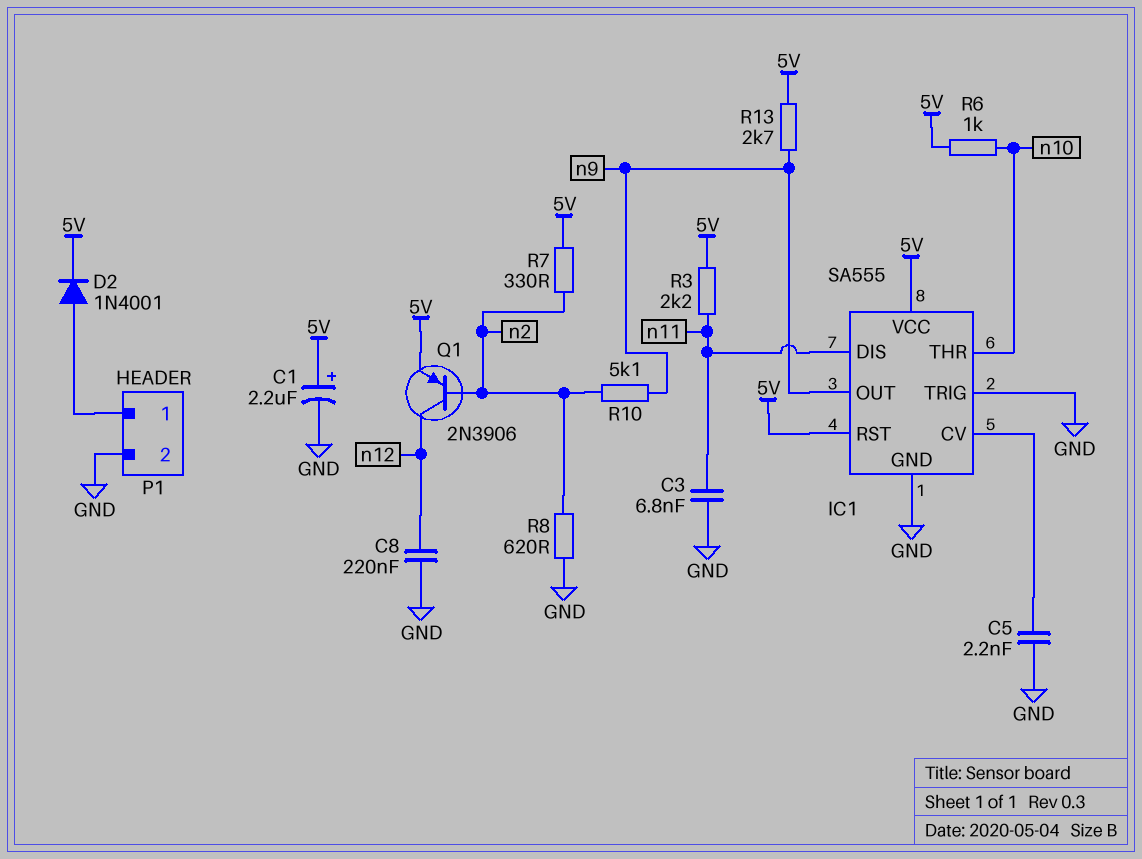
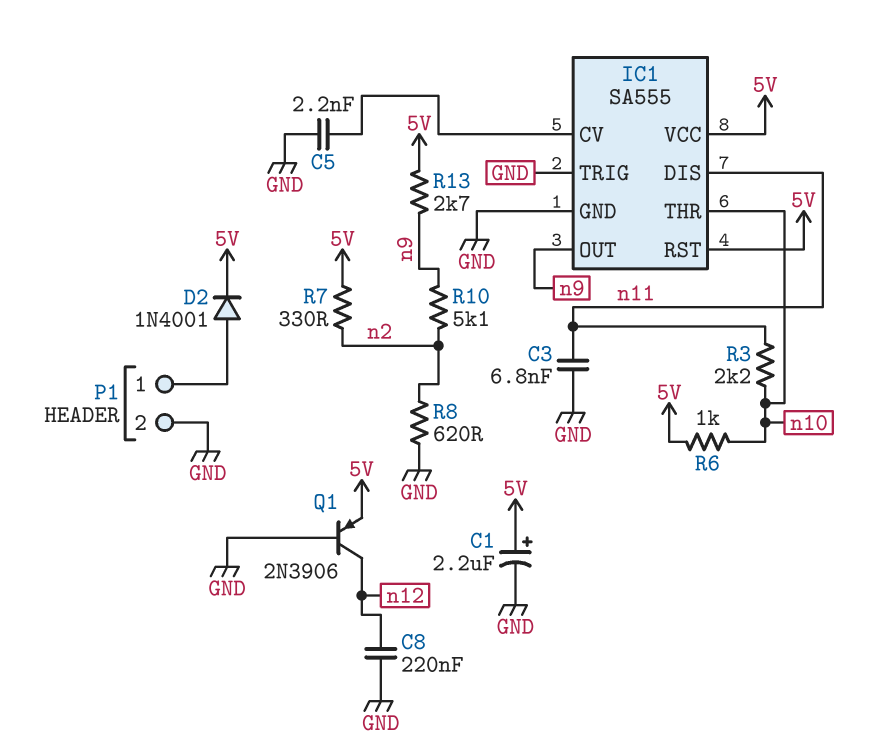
Q1: PNP 2N3906 (B n2, C n12, E 5V) -> PNP 2N3906 (B GND, C n12, E 5V)
R3: 2.2k (5V, n11) -> 2.2k (n10, n11)

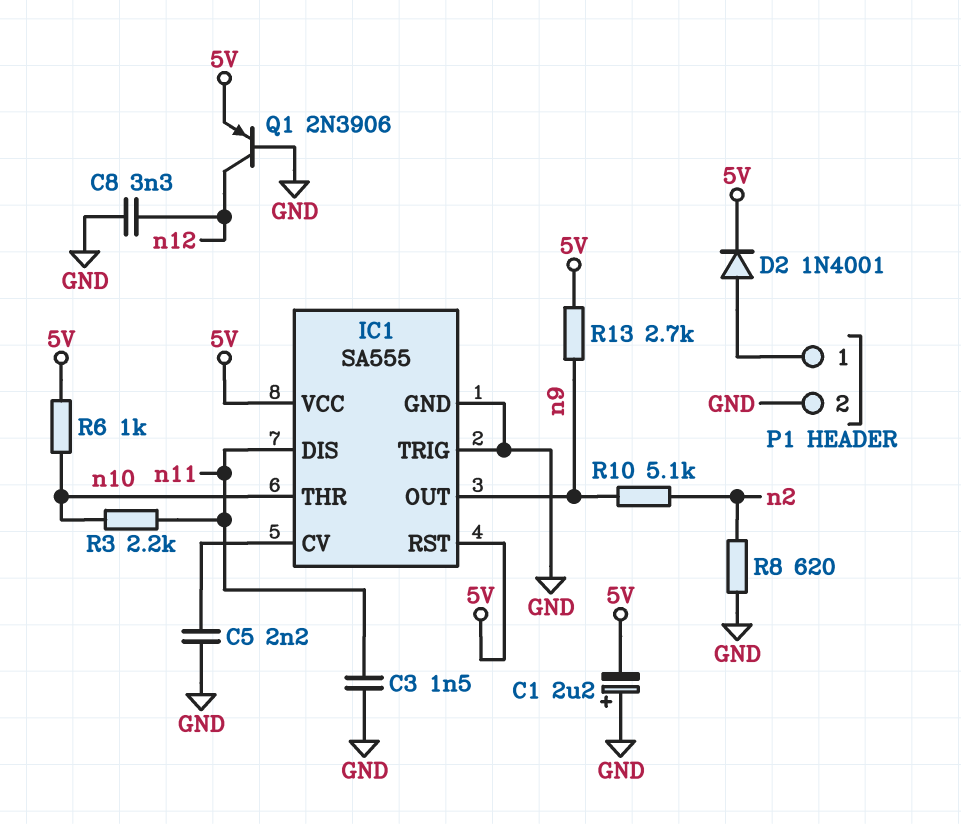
C1: 2.2uF (plus 5V, minus GND) -> 2.2uF (plus GND, minus 5V)
C3: 6.8nF (GND, n11) -> 1.5nF (GND, n11)
C8: 220nF (GND, n12) -> 3.3nF (GND, n12)
R7: 330 (5V, n2) -> none

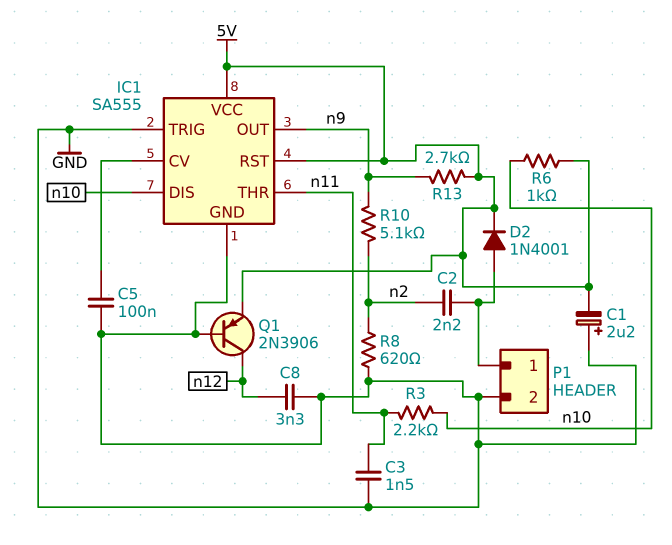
C2: none -> 2.2nF (P1/1, n2)
C5: 2.2nF (GND, IC1/CV) -> 100nF (GND, IC1/CV)
IC1 pin DIS: n11 -> n10
IC1 pin THR: n10 -> n11

